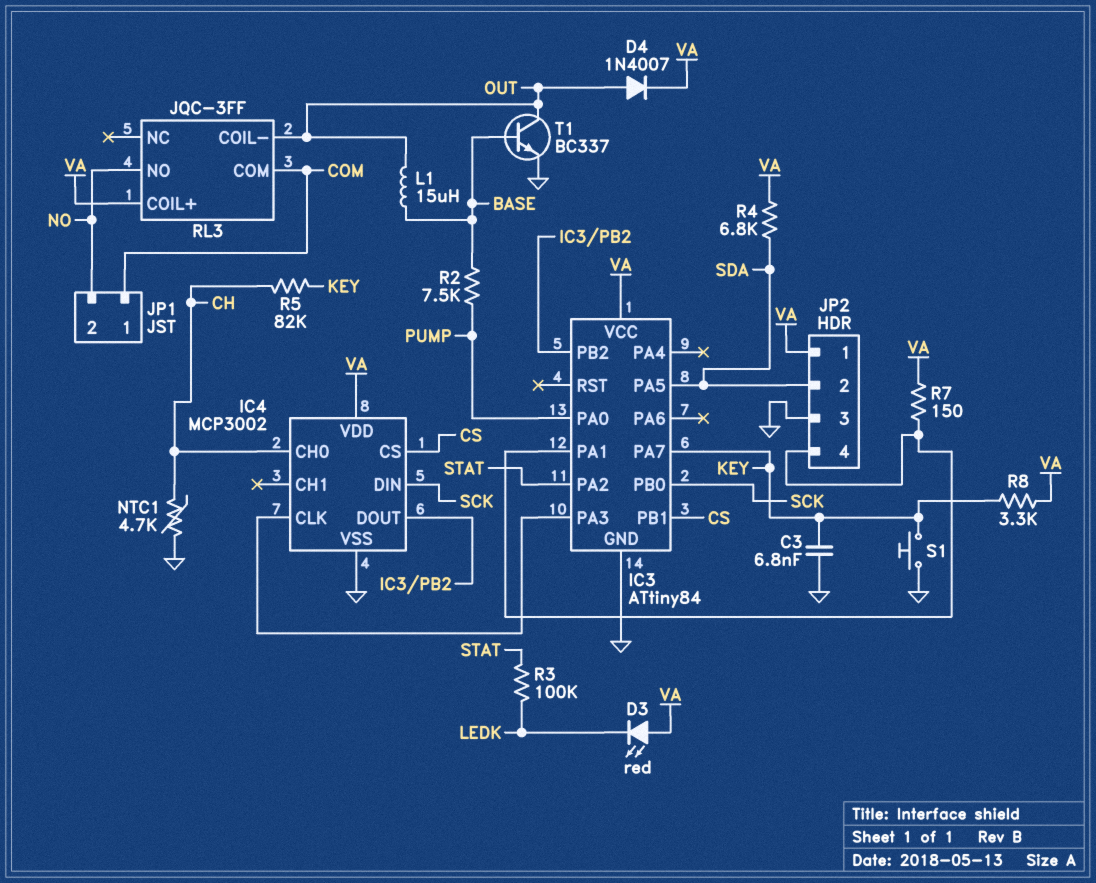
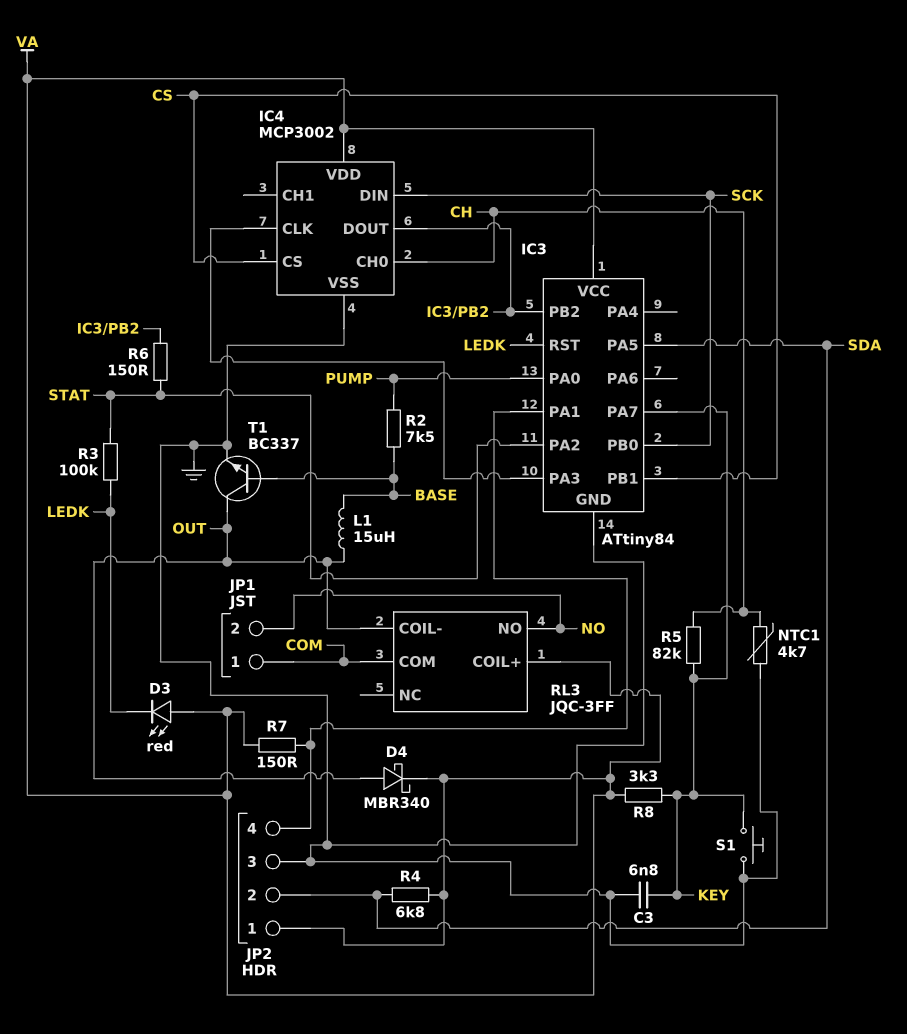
D4: diode 1N4007 (A OUT, K VA) -> schottky MBR340 (A OUT, K VA)
IC3 pin RST: none -> LEDK
R6: none -> 150 (IC3/PB2, STAT)

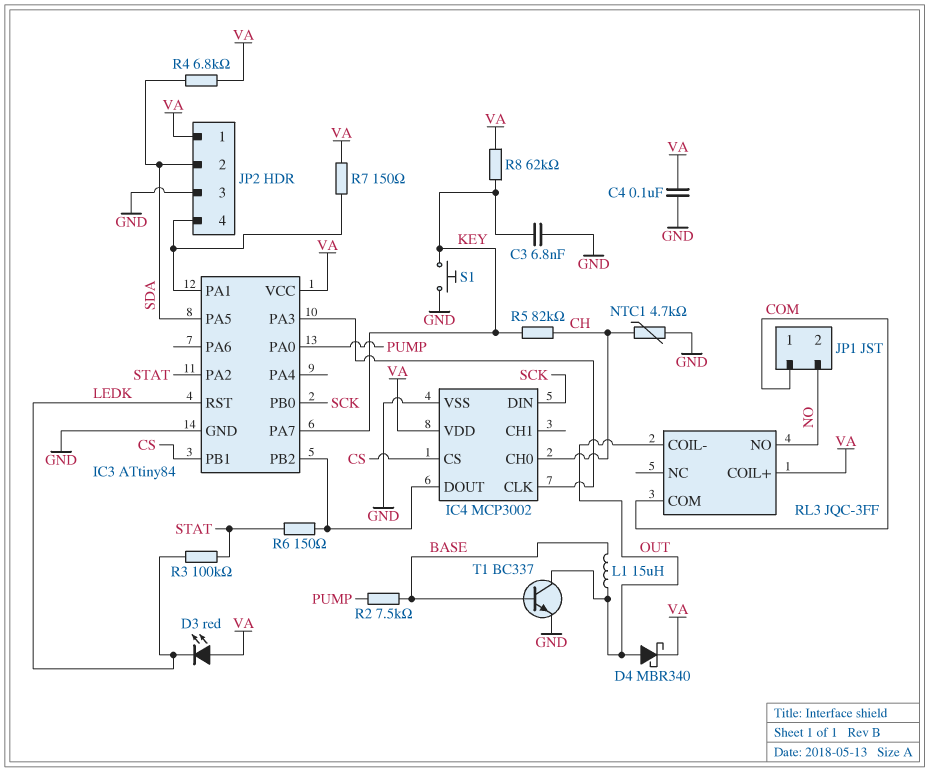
C4: none -> 100nF (GND, VA)
R8: 3.3k (KEY, VA) -> 62k (KEY, VA)

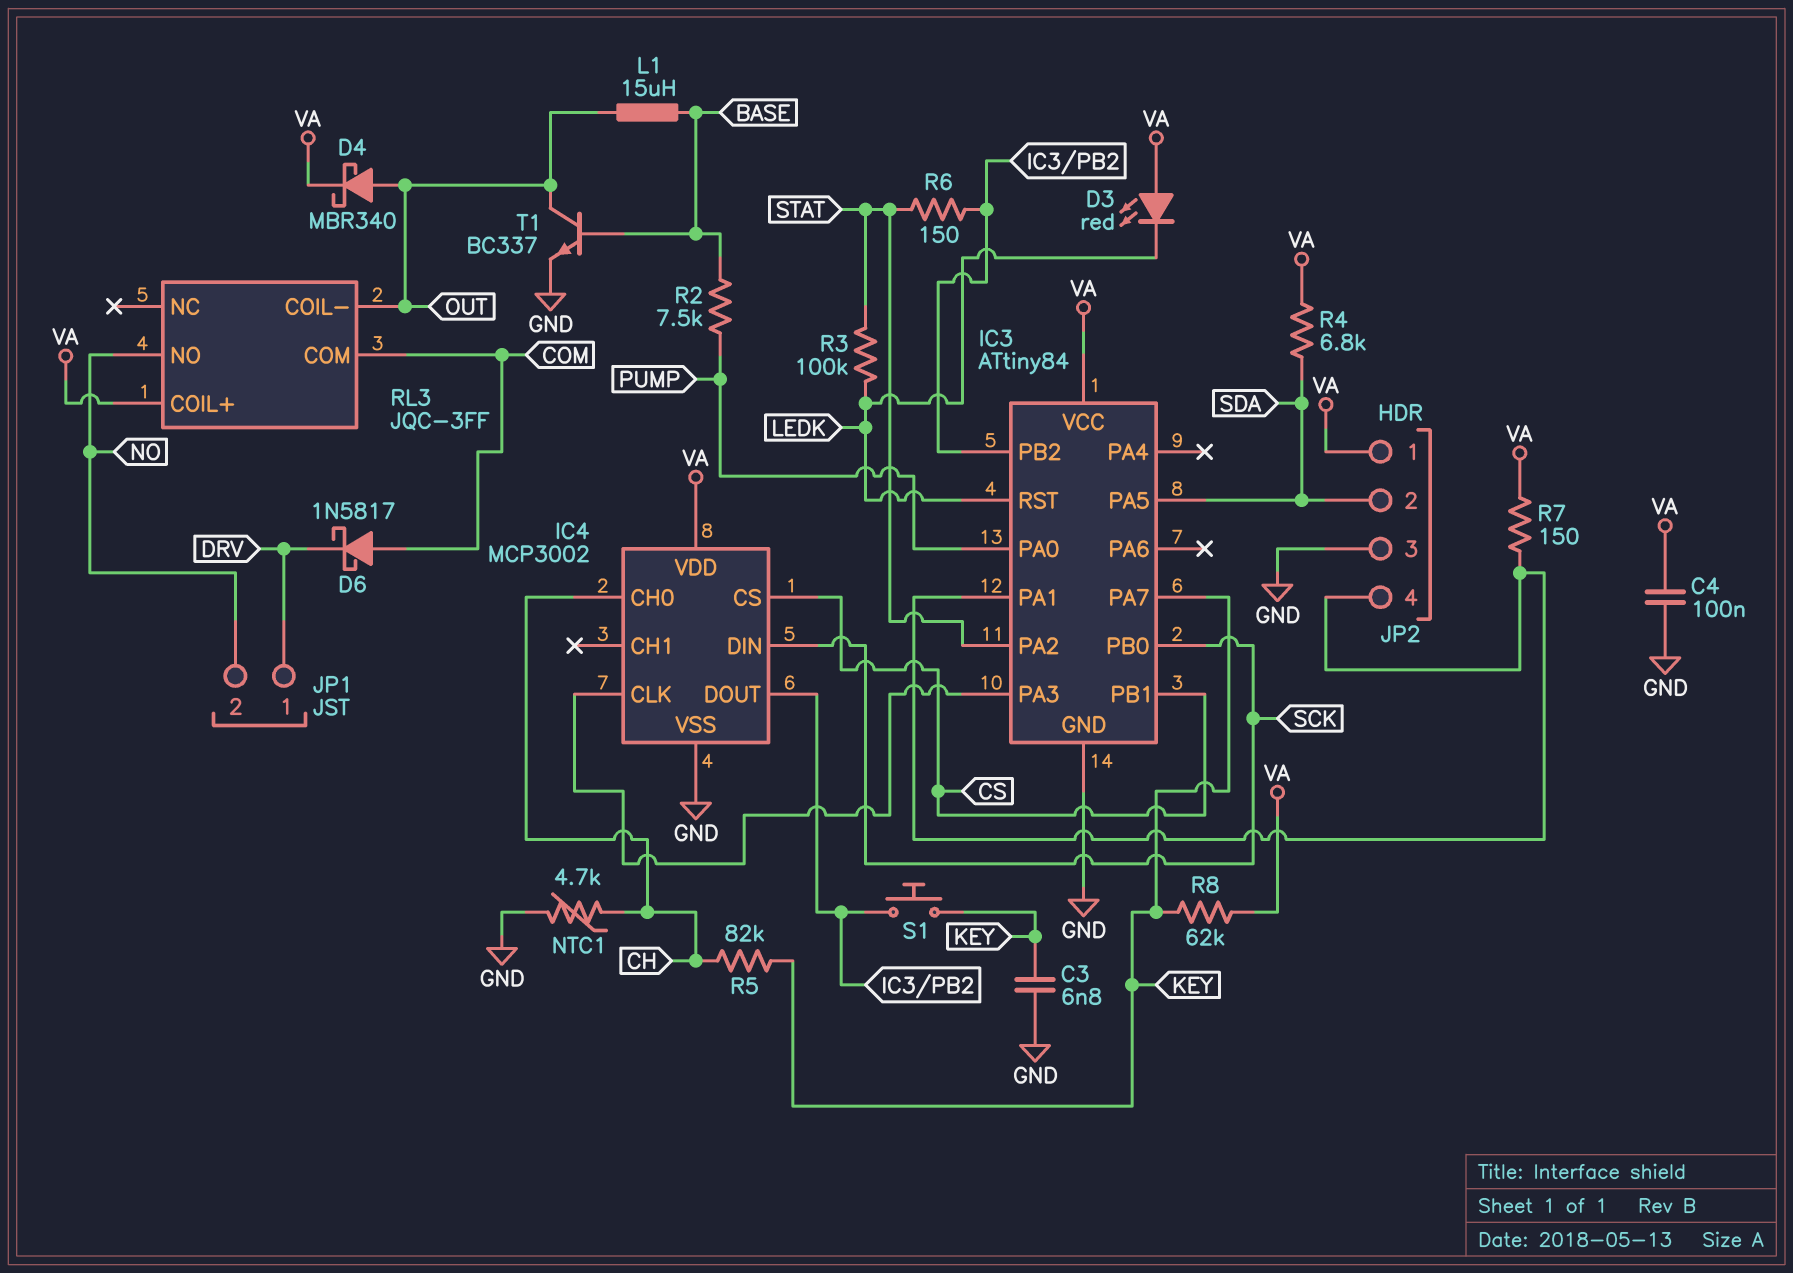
D6: none -> schottky 1N5817 (A COM, K DRV)
JP1 pin 1: COM -> DRV
S1: button (GND, KEY) -> button (IC3/PB2, KEY)

